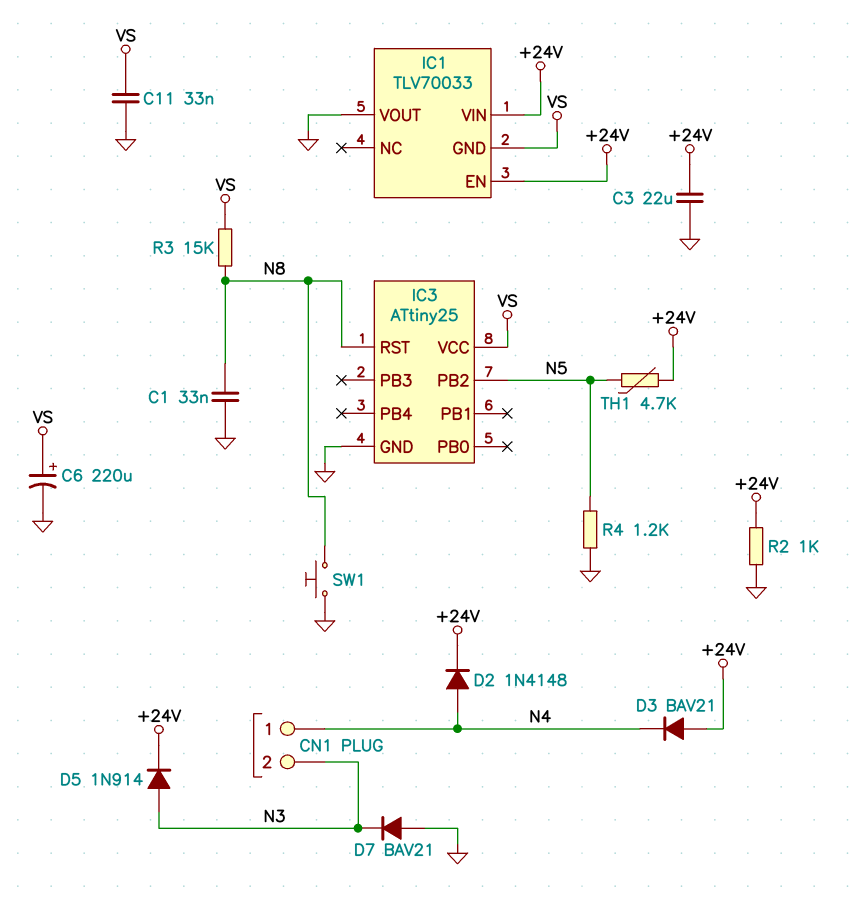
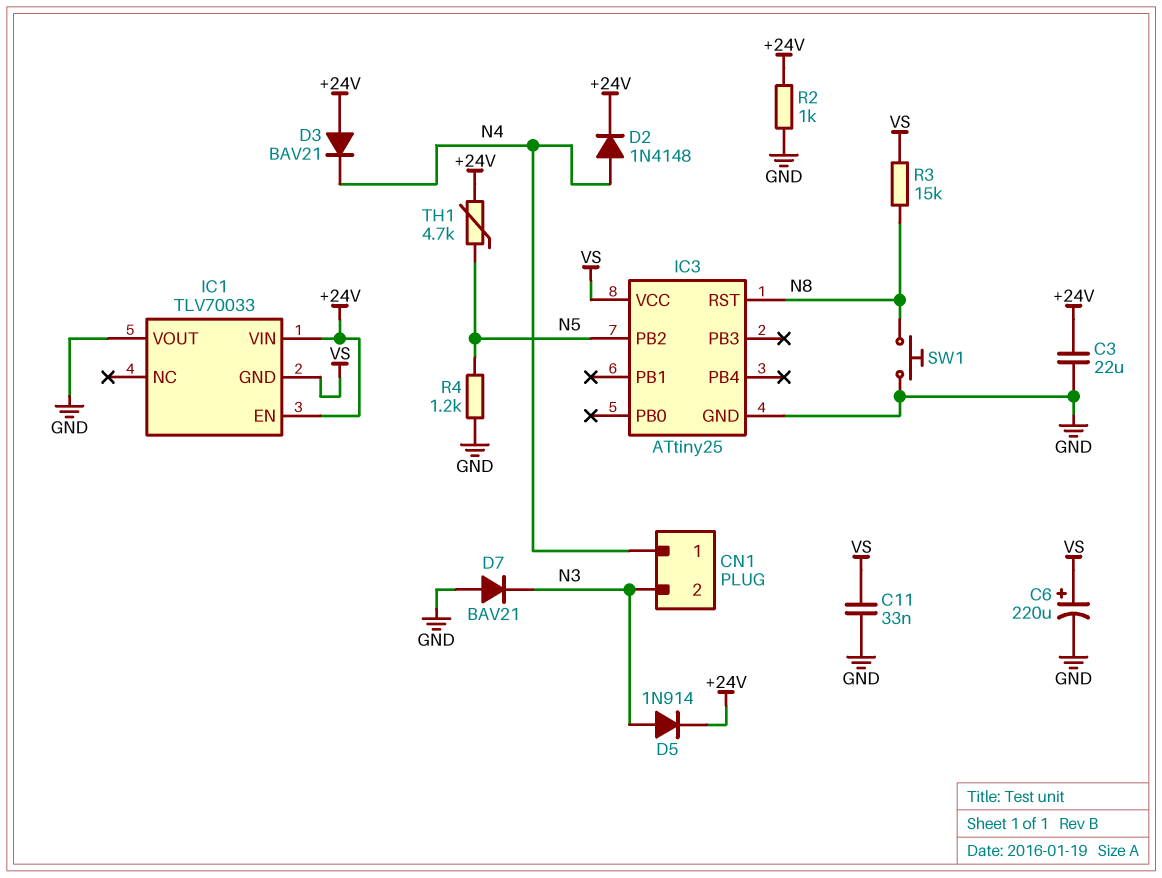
C1: 33nF (GND, N8) -> none

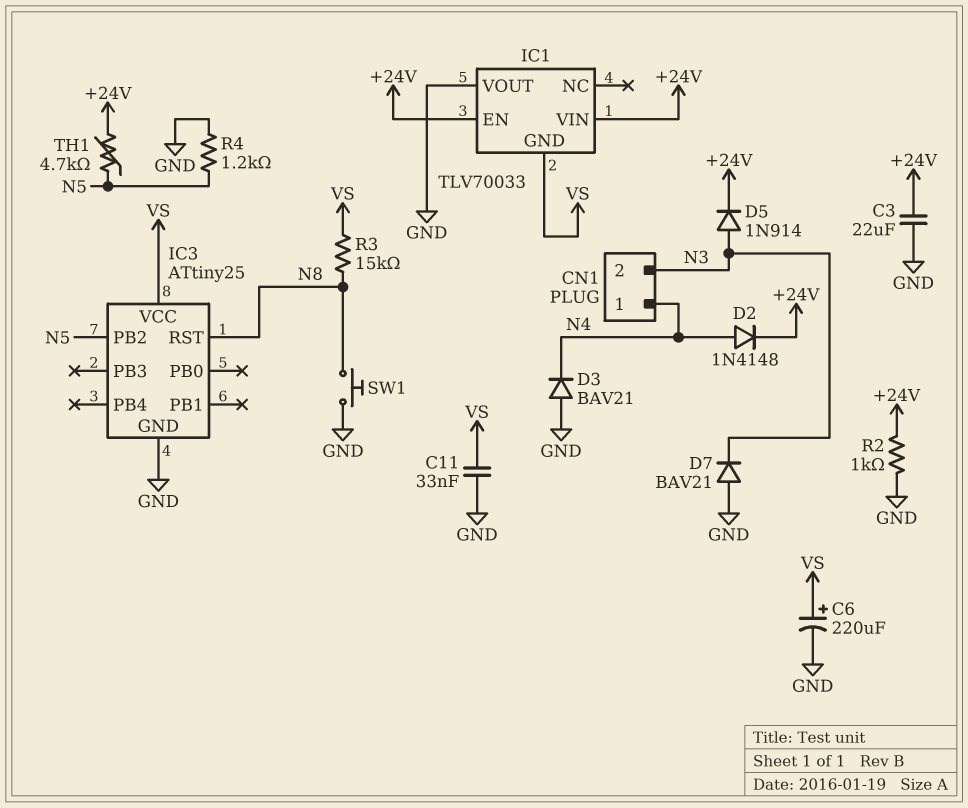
D3: diode BAV21 (A +24V, K N4) -> diode BAV21 (A GND, K N4)

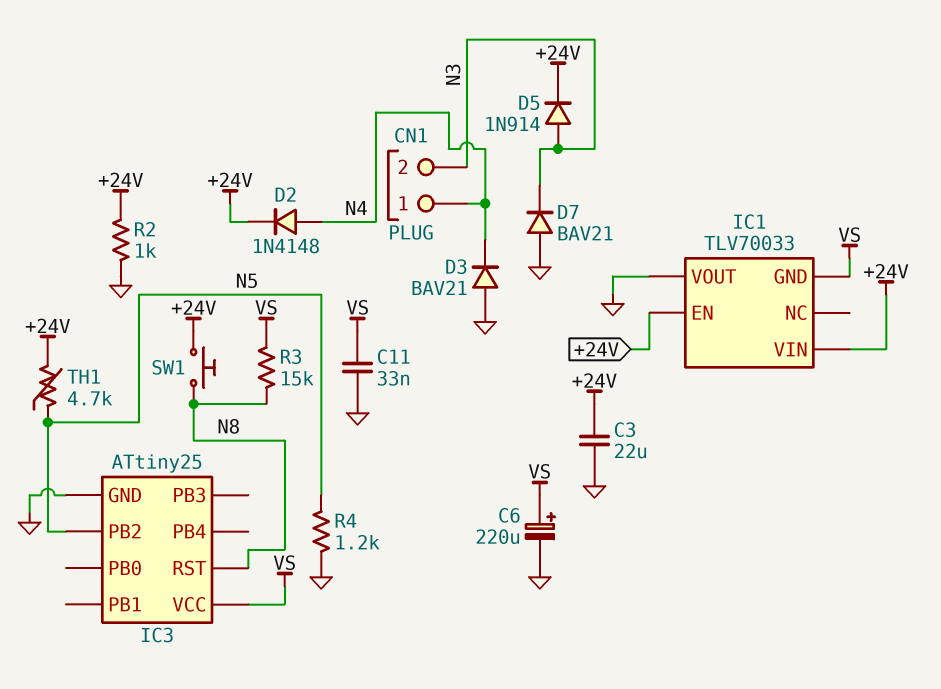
SW1: button (GND, N8) -> button (+24V, N8)

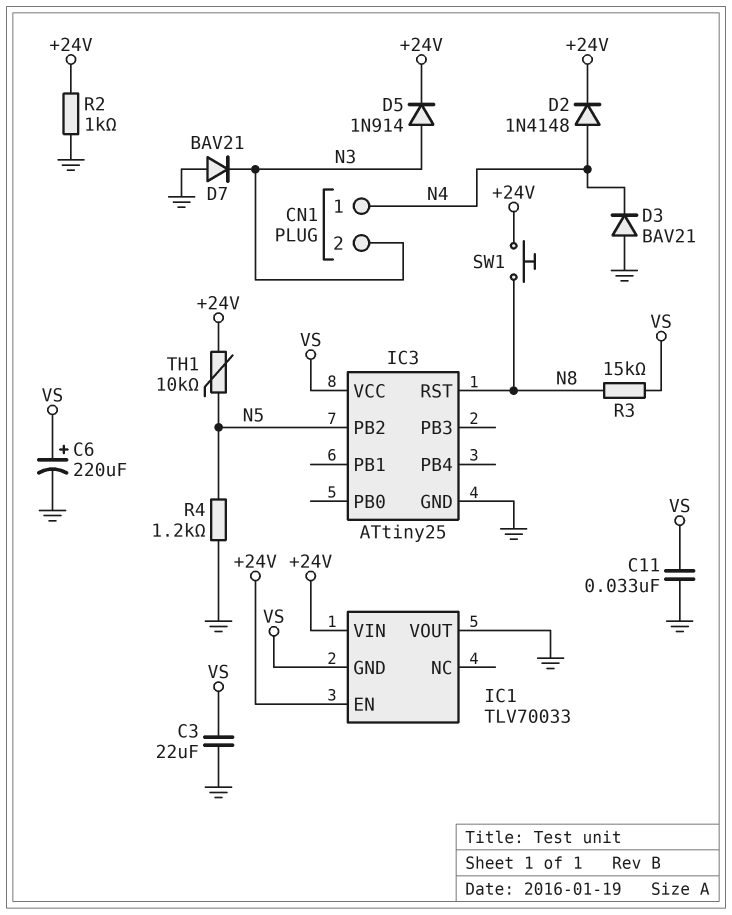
C3: 22uF (+24V, GND) -> 22uF (GND, VS)
TH1: 4.7k (+24V, N5) -> 10k (+24V, N5)

